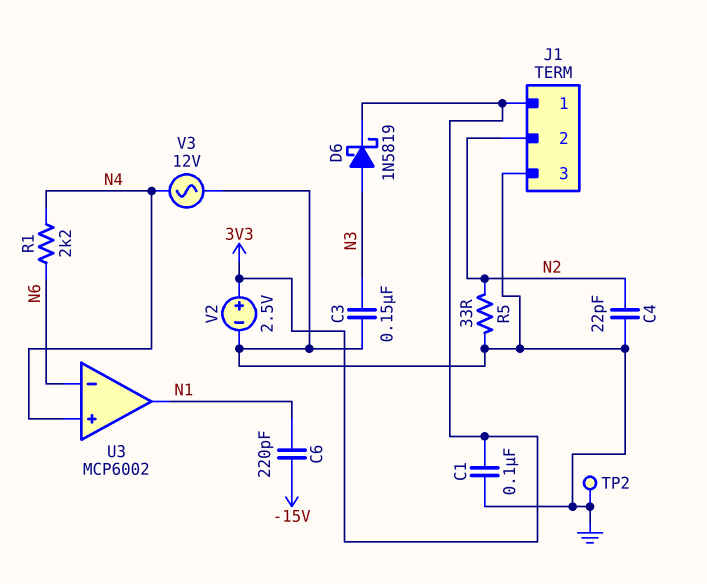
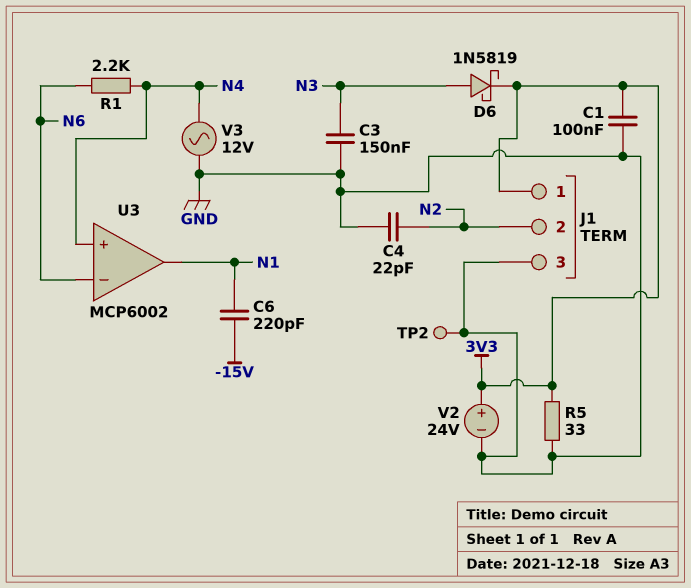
R5: 33 (GND, N2) -> 33 (3V3, GND)
V2: 2.5V (plus 3V3, minus GND) -> 24V (plus 3V3, minus GND)

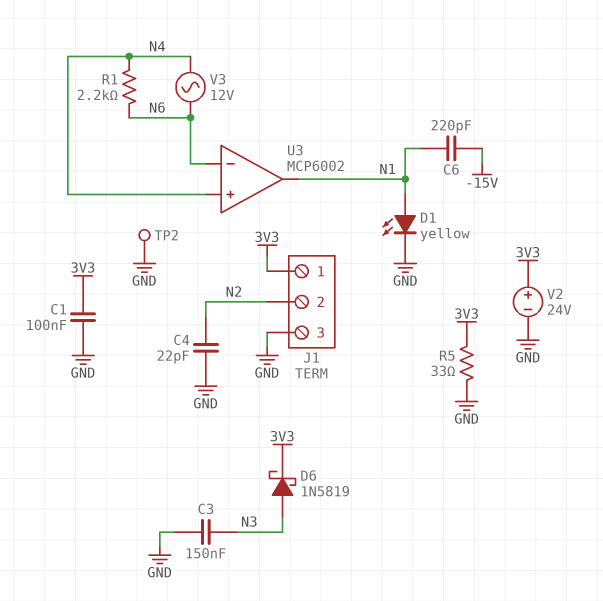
D1: none -> LED yellow (A N1, K GND)
V3: AC 12V (GND, N4) -> AC 12V (N4, N6)

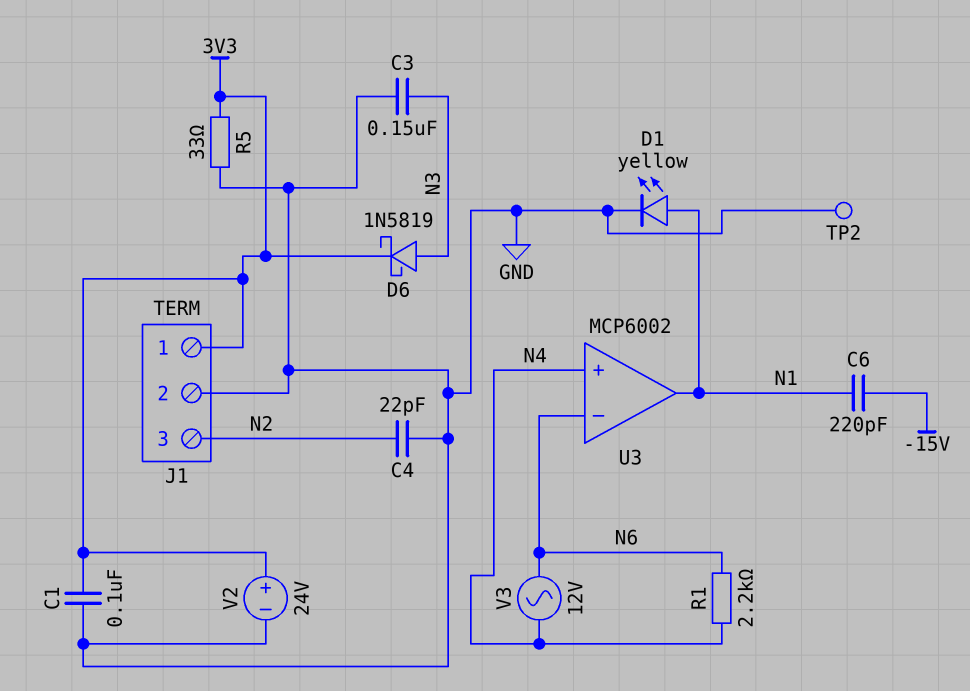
J1 pin 2: N2 -> GND
J1 pin 3: GND -> N2

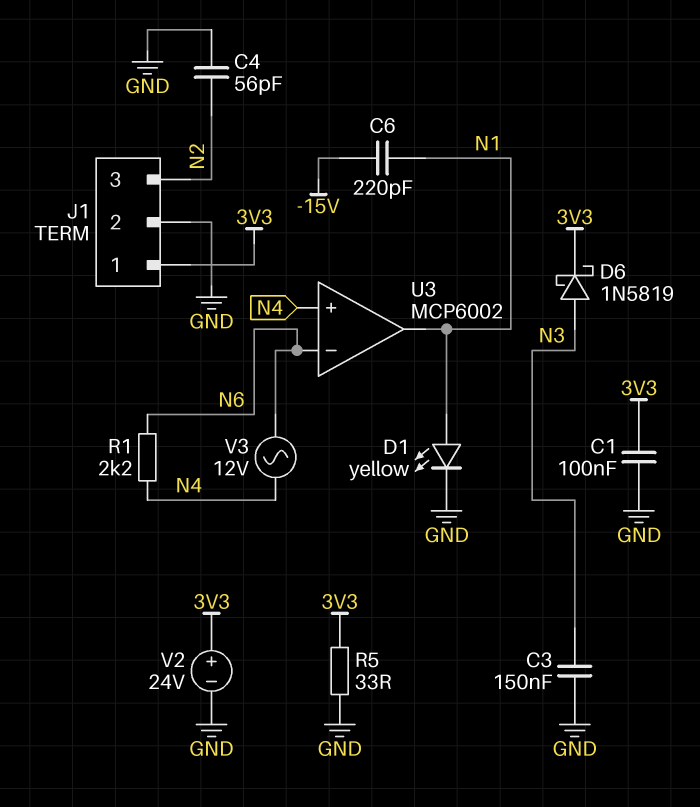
C4: 22pF (GND, N2) -> 56pF (GND, N2)
TP2: test point (GND) -> none

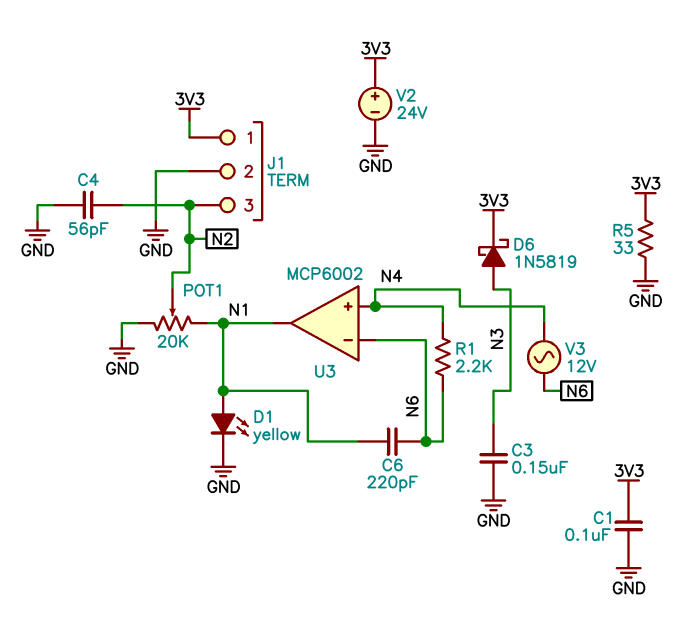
C6: 220pF (-15V, N1) -> 220pF (N1, N6)
POT1: none -> 20k (GND, N1, wiper N2)

